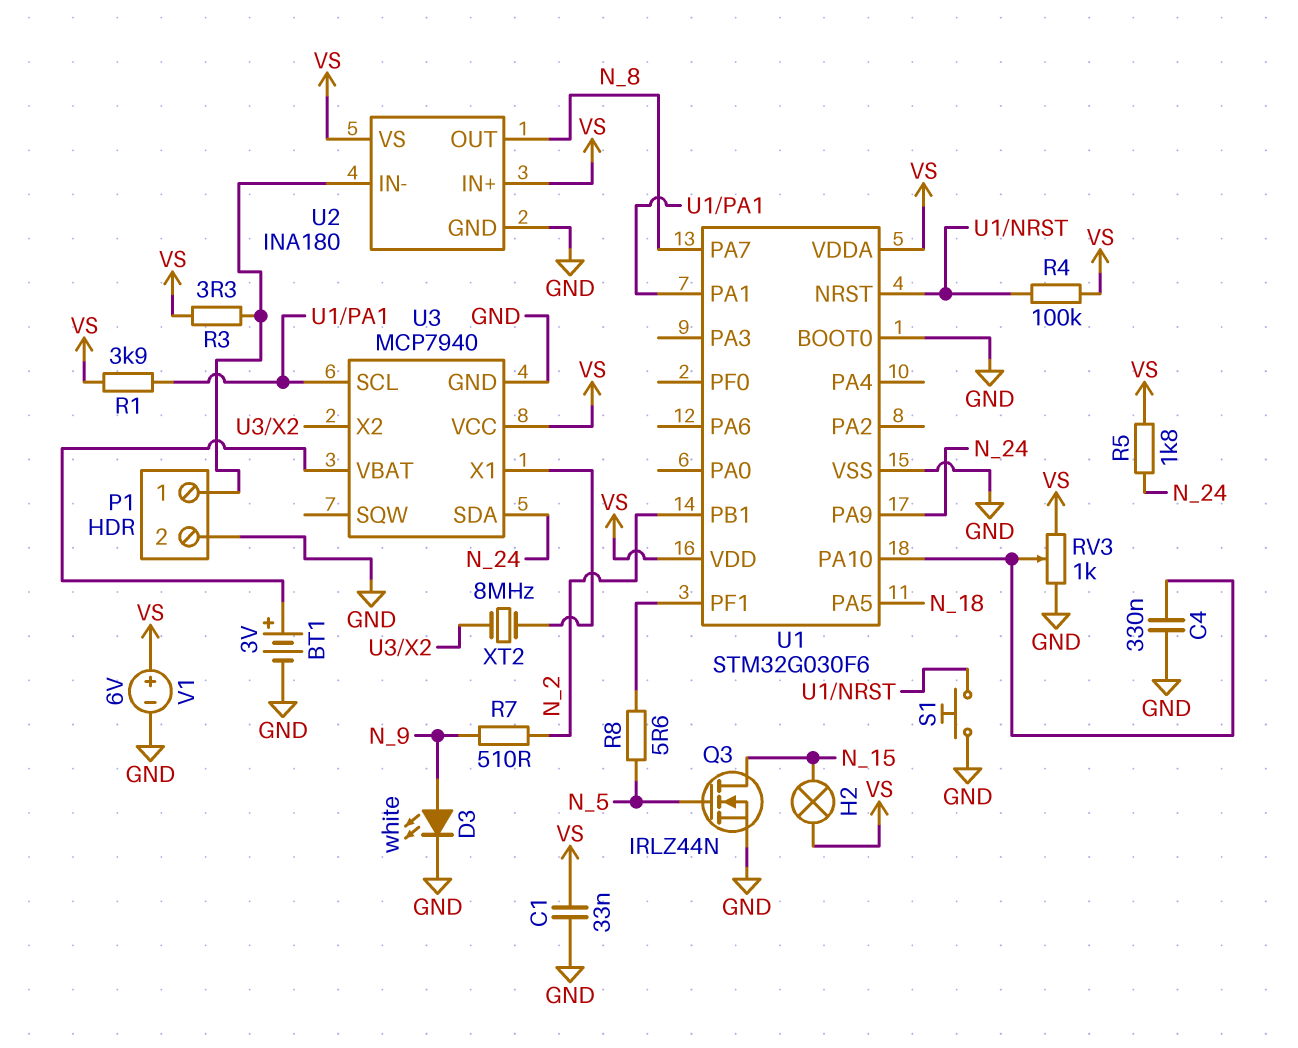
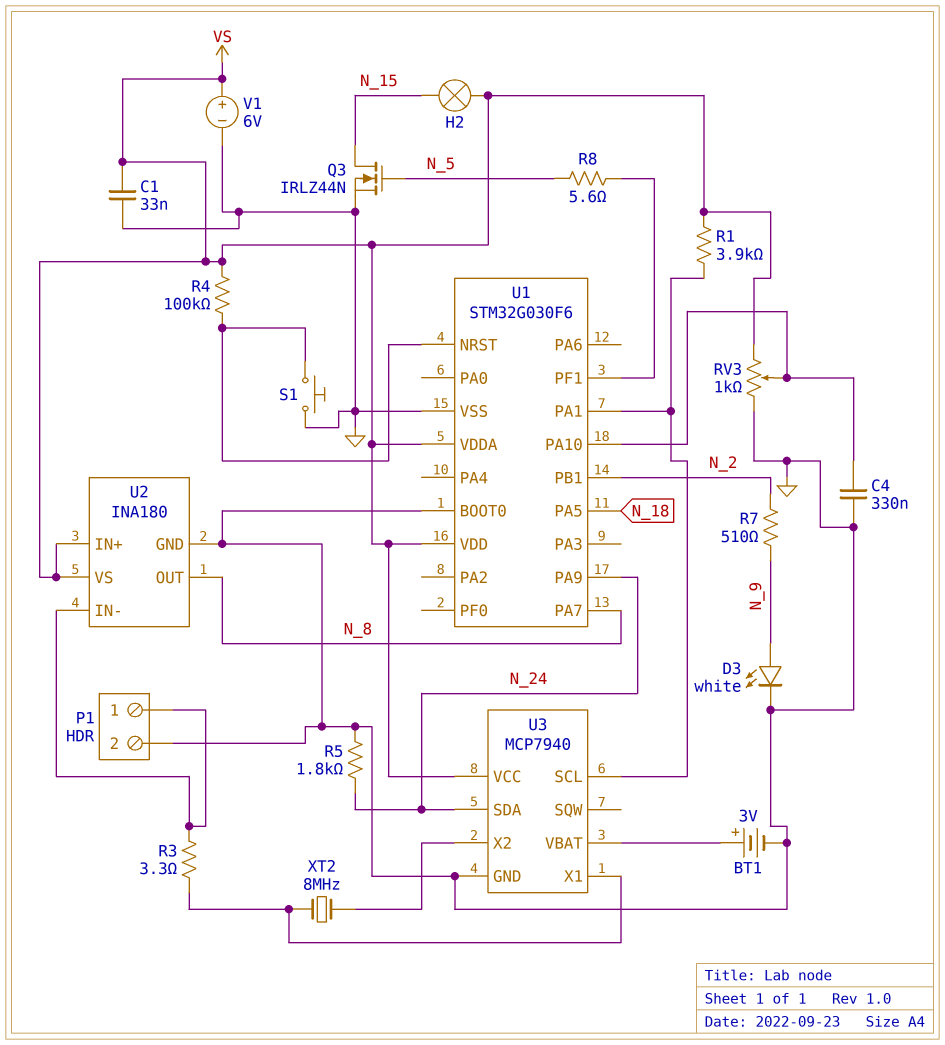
R3: 3.3 (P1/1, VS) -> 3.3 (P1/1, U3/X1)
R5: 1.8k (N_24, VS) -> 1.8k (GND, N_24)

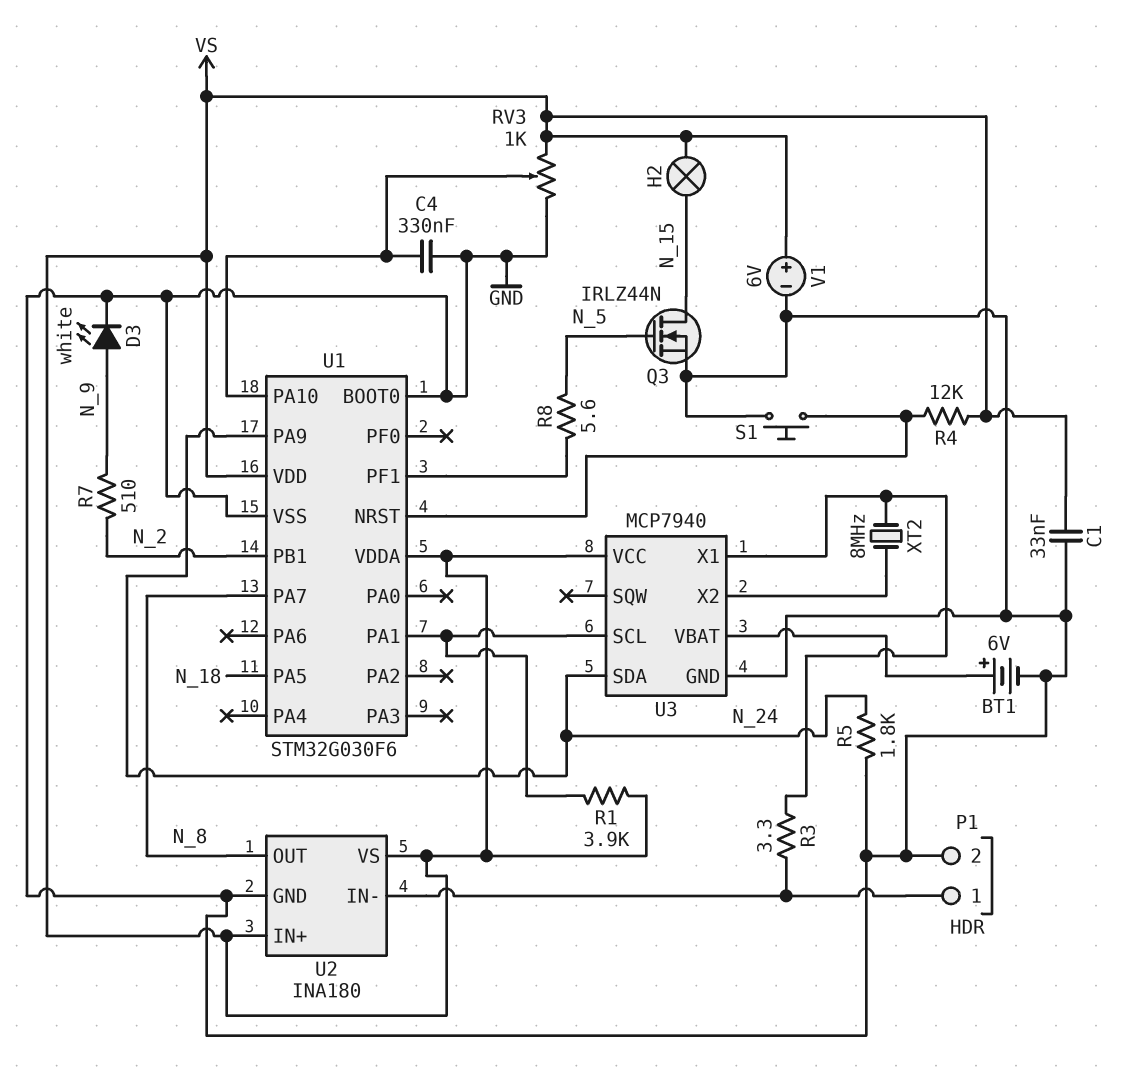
BT1: 3V (plus U3/VBAT, minus GND) -> 6V (plus U3/VBAT, minus GND)
R4: 100k (U1/NRST, VS) -> 12k (U1/NRST, VS)

